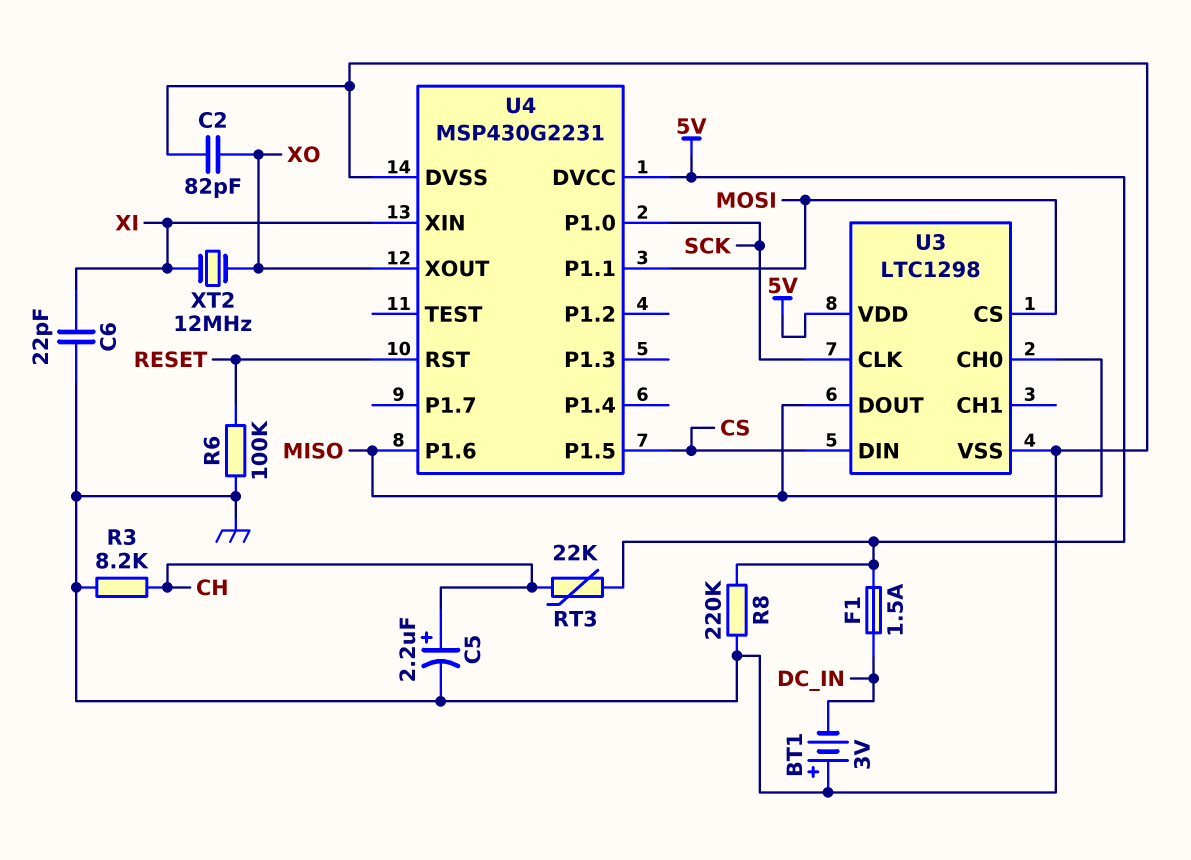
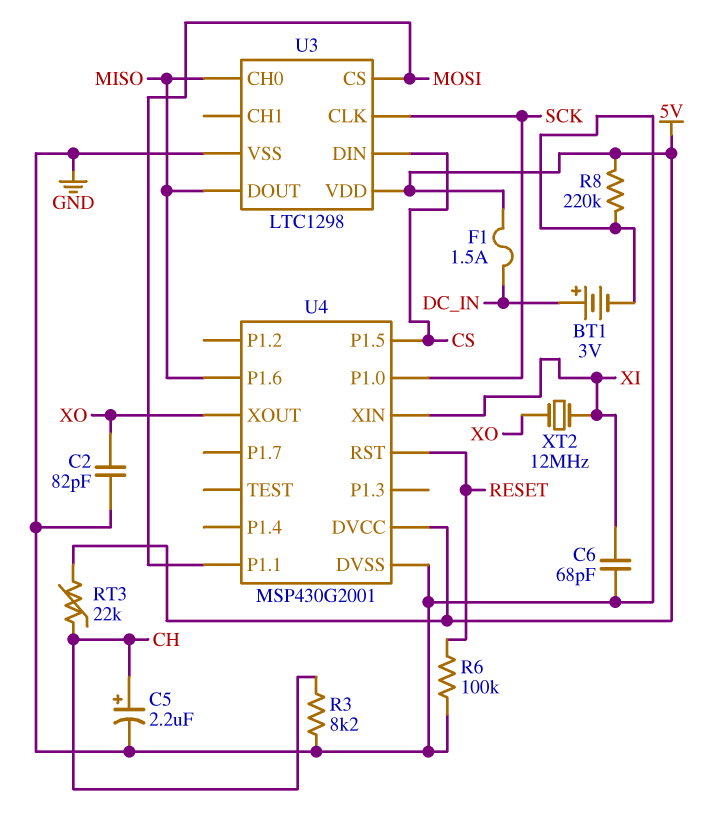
BT1: 3V (plus GND, minus DC_IN) -> 3V (plus DC_IN, minus GND)
C6: 22pF (GND, XI) -> 68pF (GND, XI)
U4: MSP430G2231 -> MSP430G2001

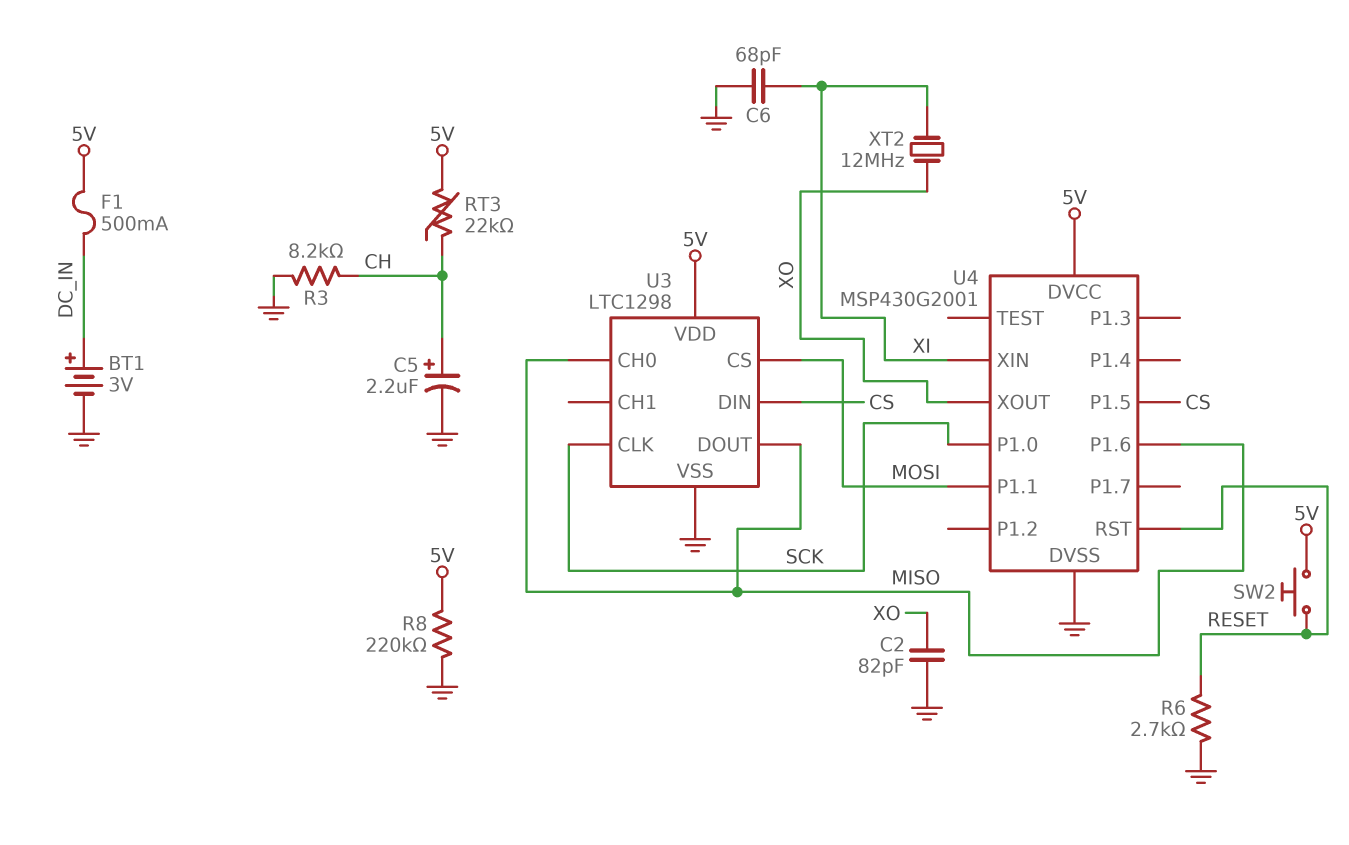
F1: 1.5A (5V, DC_IN) -> 500mA (5V, DC_IN)
R6: 100k (GND, RESET) -> 2.7k (GND, RESET)
SW2: none -> button (5V, RESET)

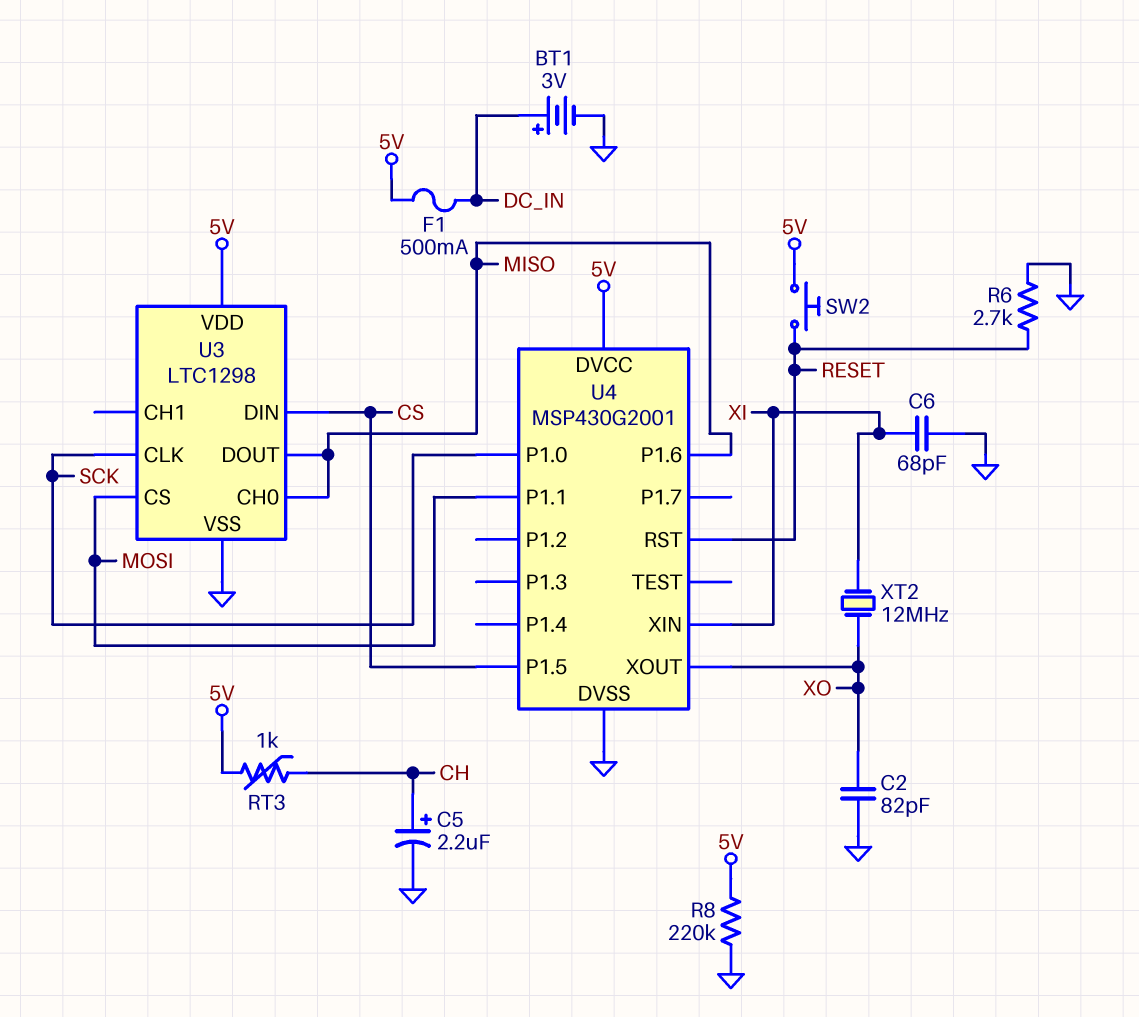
R3: 8.2k (CH, GND) -> none
RT3: 22k (5V, CH) -> 1k (5V, CH)

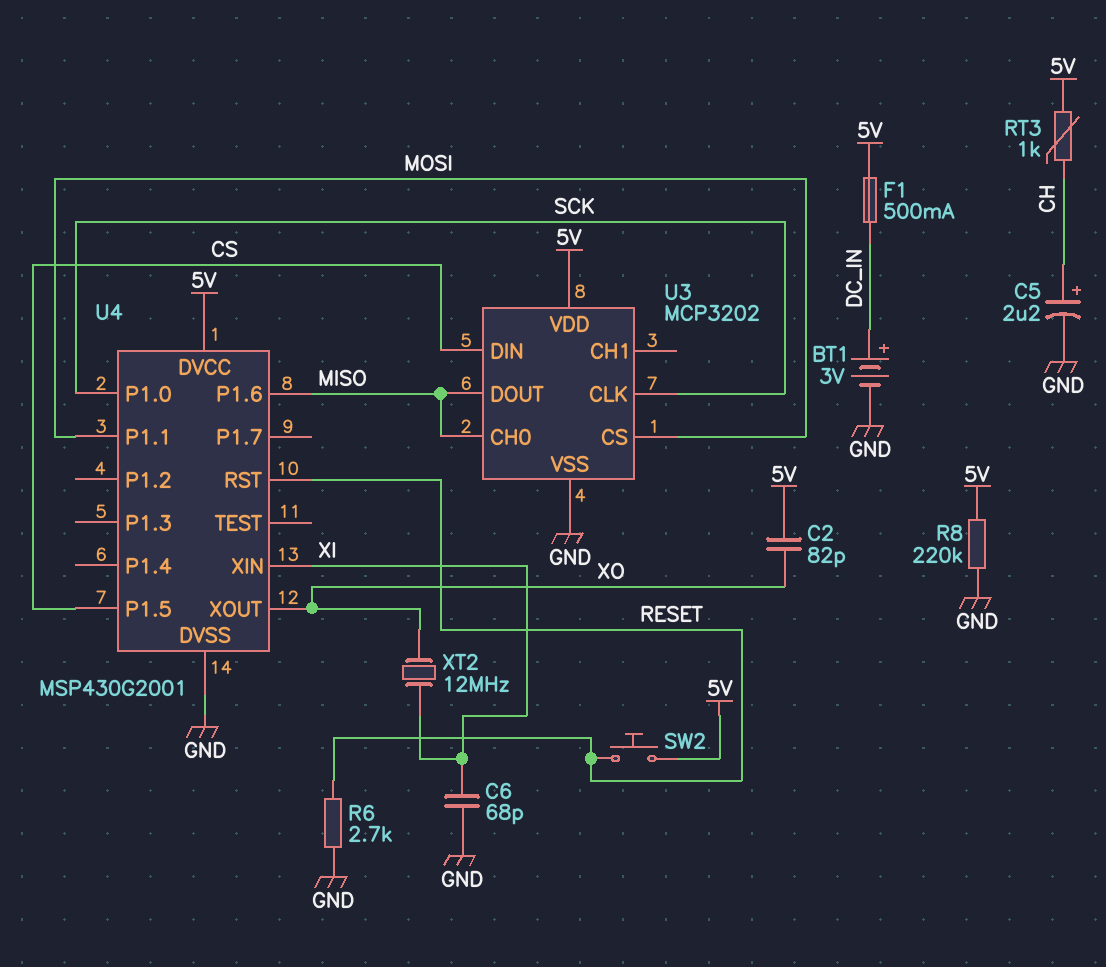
C2: 82pF (GND, XO) -> 82pF (5V, XO)
U3: LTC1298 -> MCP3202

